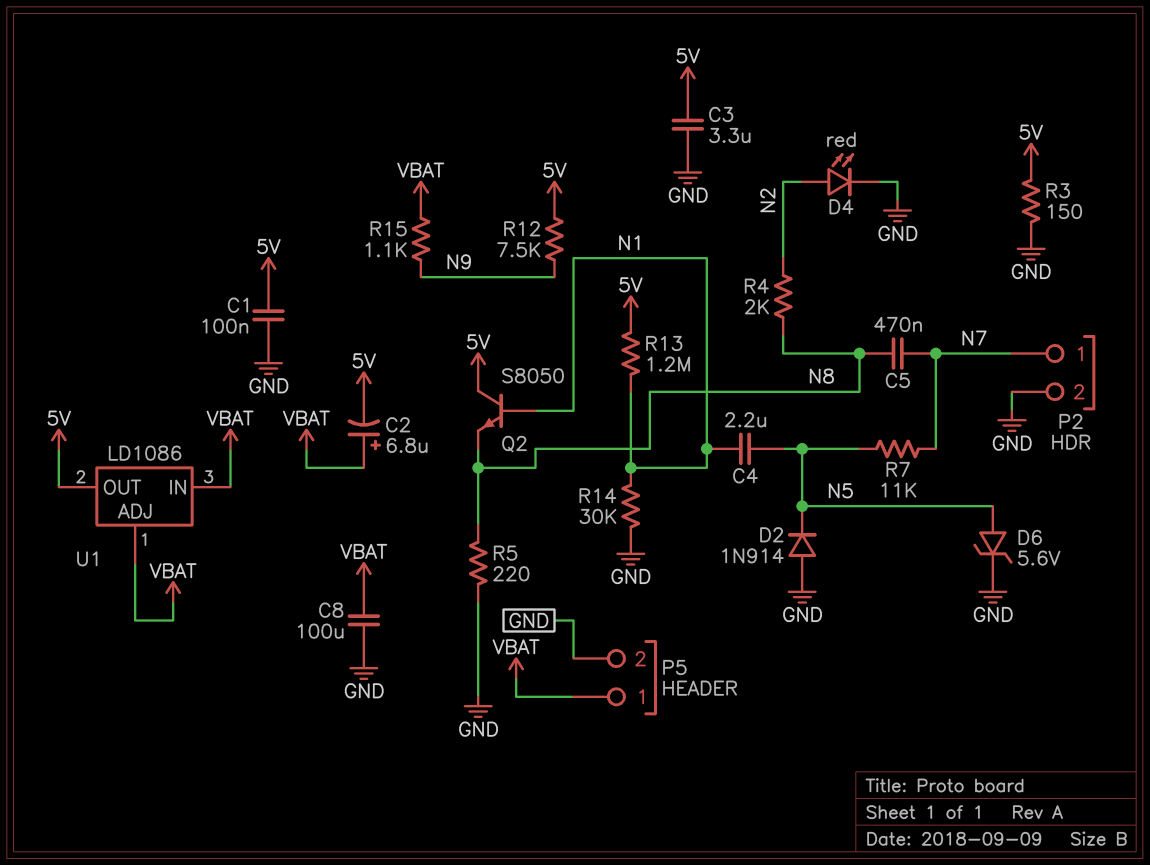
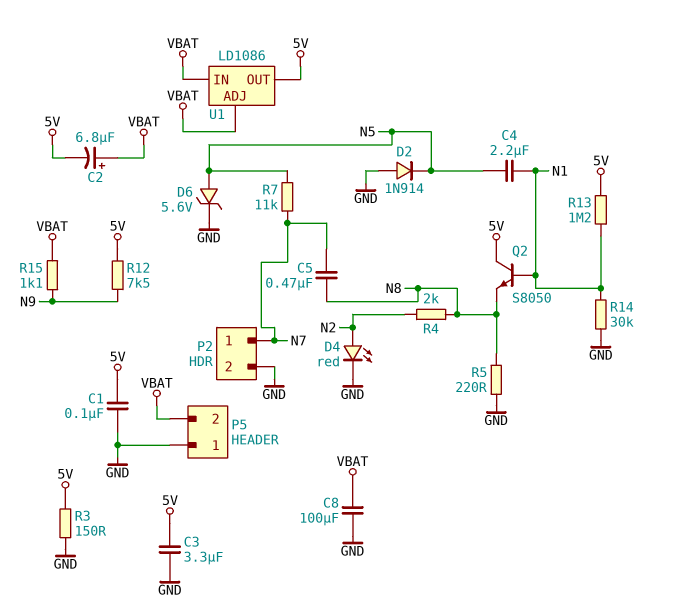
P5 pin 1: VBAT -> GND
P5 pin 2: GND -> VBAT

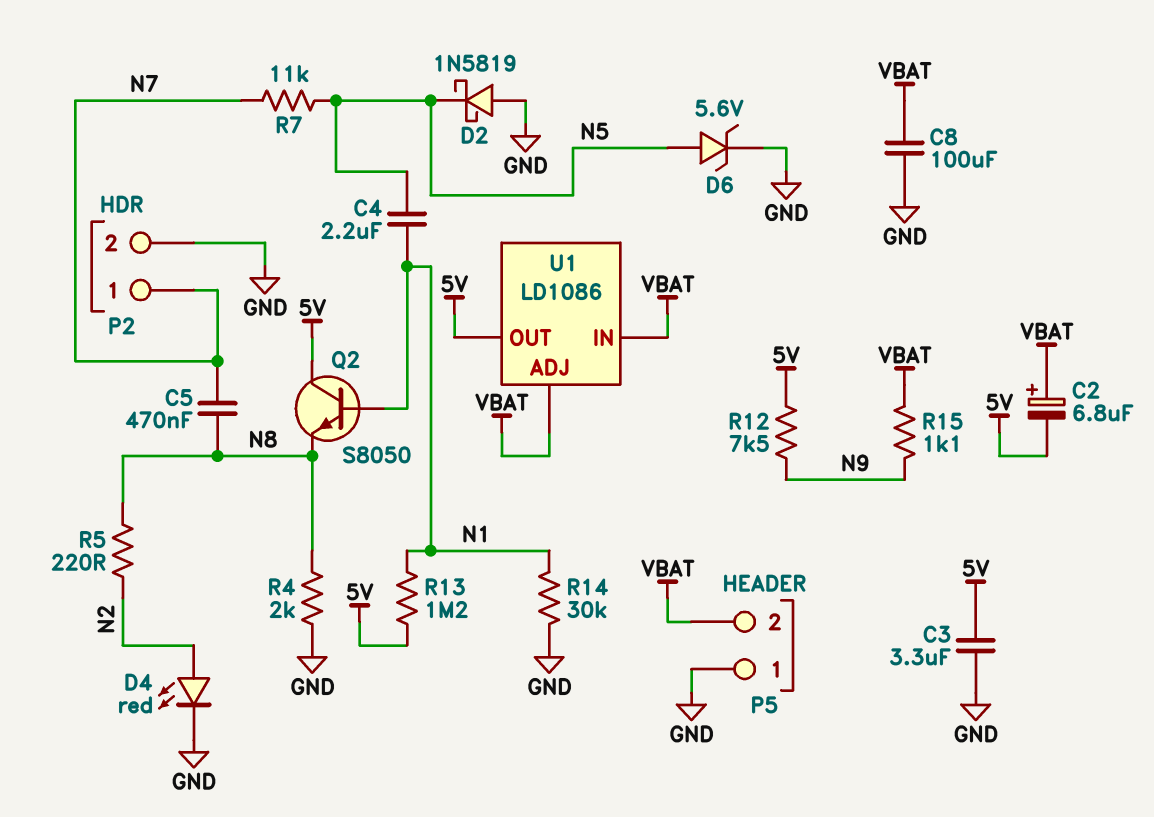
C1: 100nF (5V, GND) -> none
D2: diode 1N914 (A GND, K N5) -> schottky 1N5819 (A GND, K N5)
R3: 150 (5V, GND) -> none
R4: 2k (N2, N8) -> 2k (GND, N8)
R5: 220 (GND, N8) -> 220 (N2, N8)

